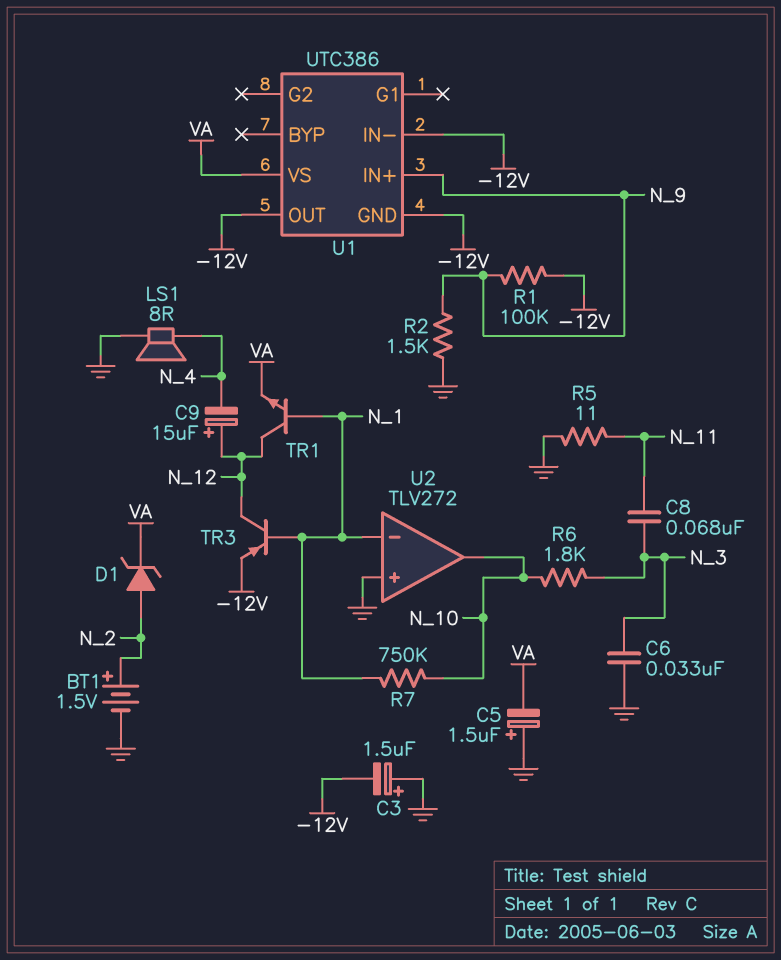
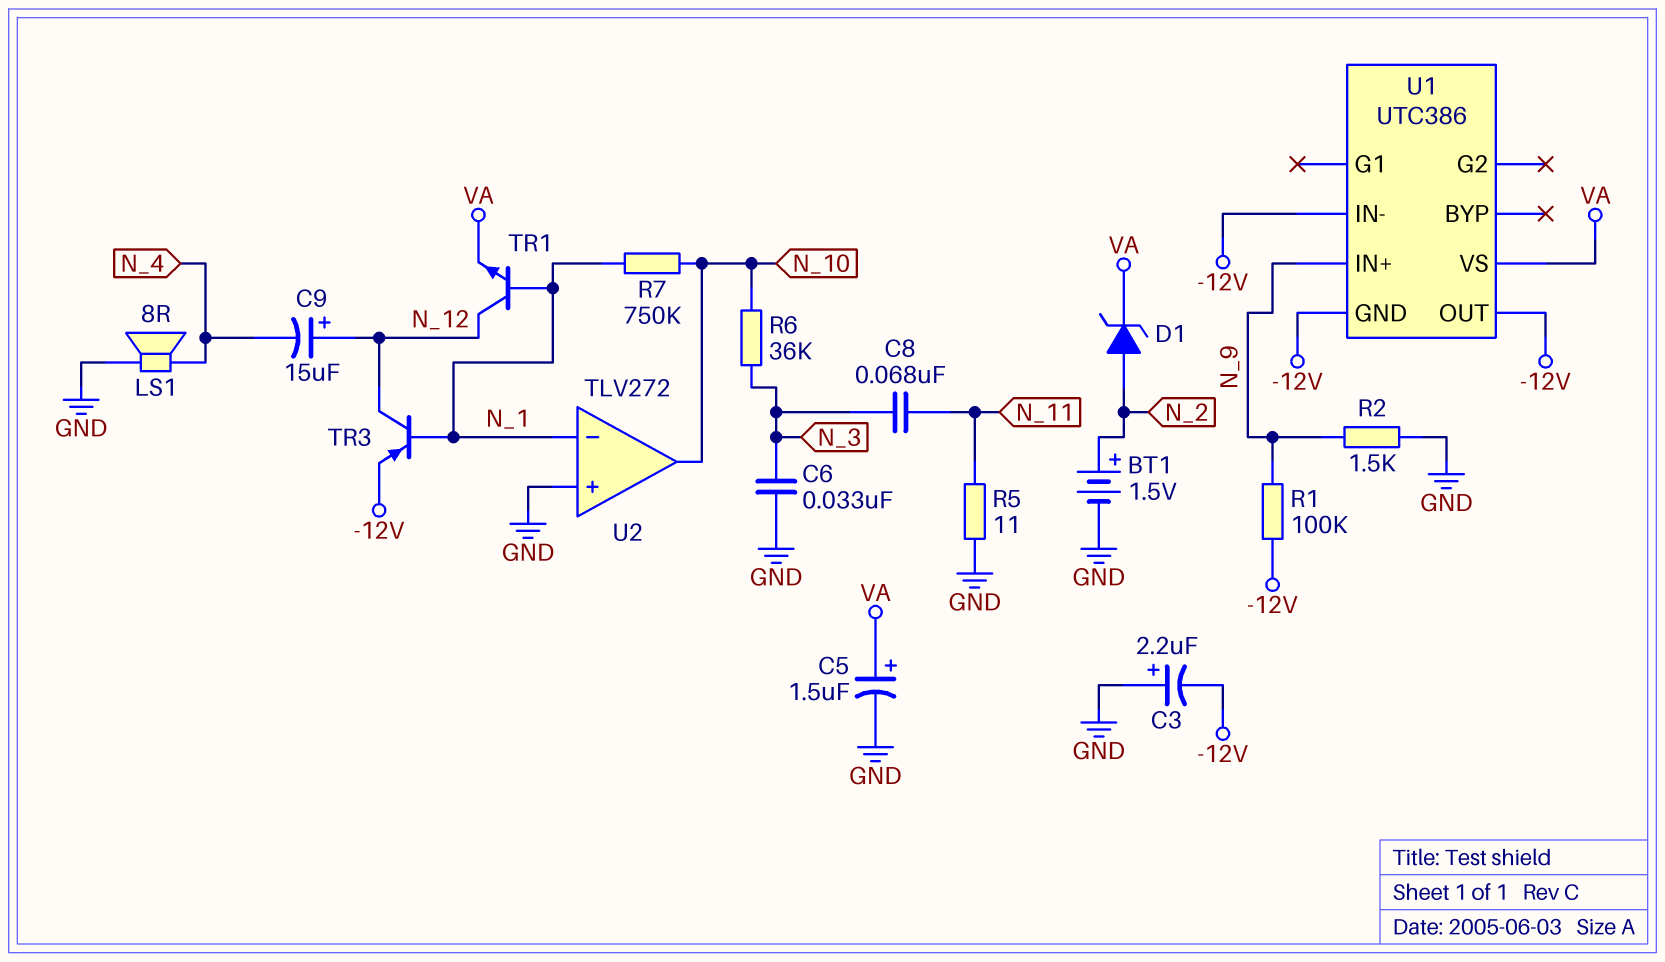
C3: 1.5uF (plus GND, minus -12V) -> 2.2uF (plus GND, minus -12V)
C5: 1.5uF (plus GND, minus VA) -> 1.5uF (plus VA, minus GND)
R6: 1.8k (N_3, N_10) -> 36k (N_3, N_10)

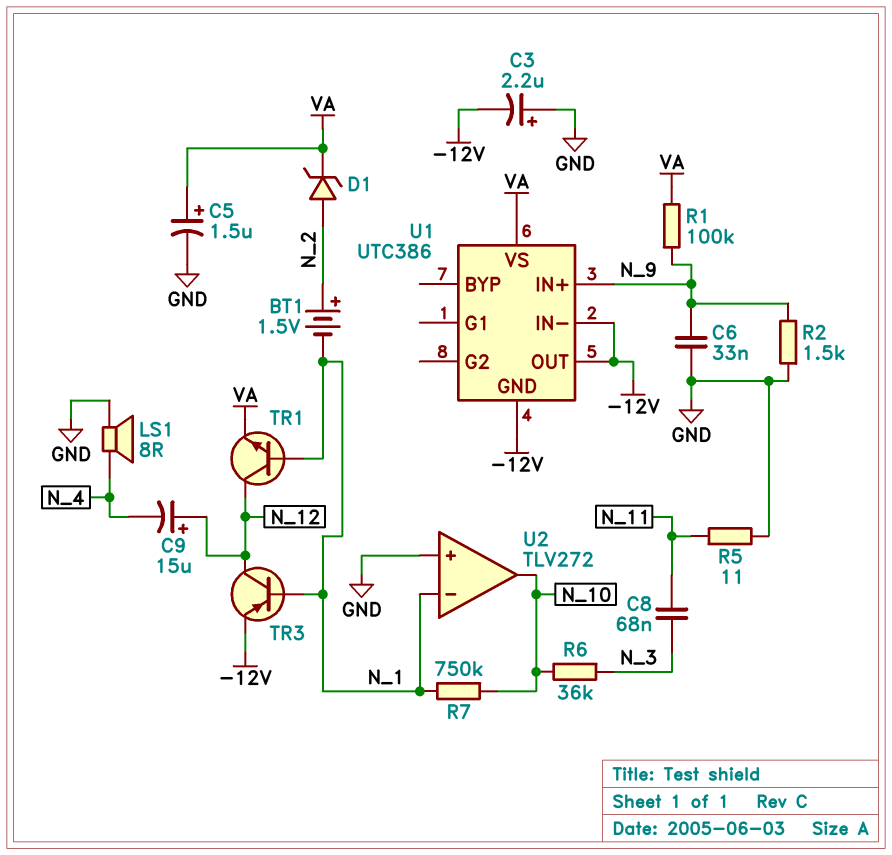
BT1: 1.5V (plus N_2, minus GND) -> 1.5V (plus N_2, minus N_1)
C6: 33nF (GND, N_3) -> 33nF (GND, N_9)
R1: 100k (-12V, N_9) -> 100k (N_9, VA)

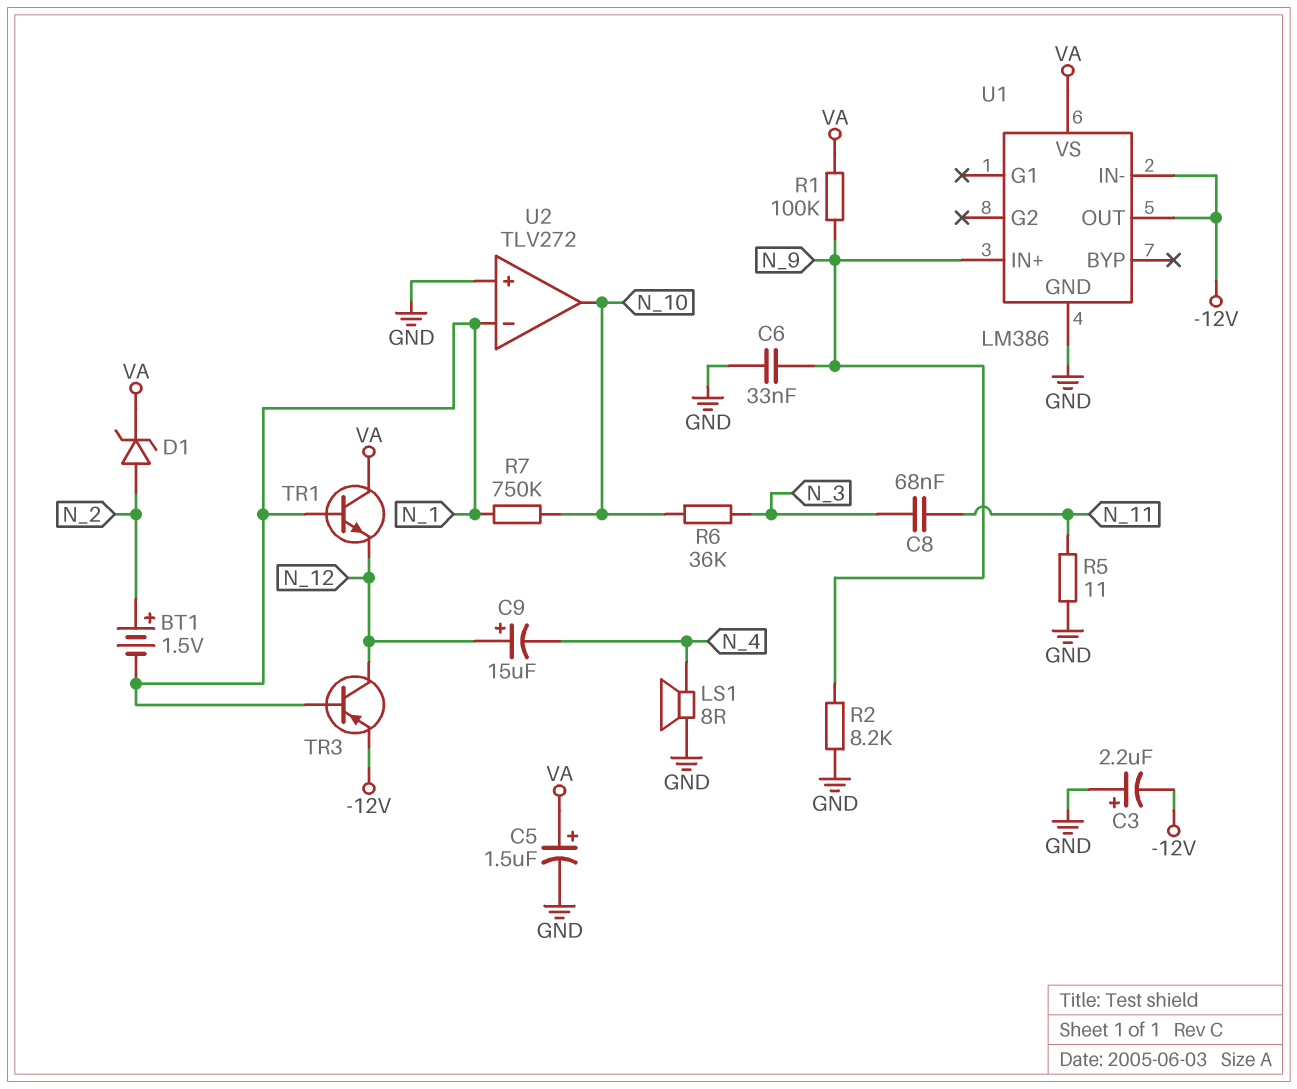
R2: 1.5k (GND, N_9) -> 8.2k (GND, N_9)
TR1: NPN (B N_1, C N_12, E VA) -> NPN (B N_1, C VA, E N_12)
U1: UTC386 -> LM386
U1 pin GND: -12V -> GND

